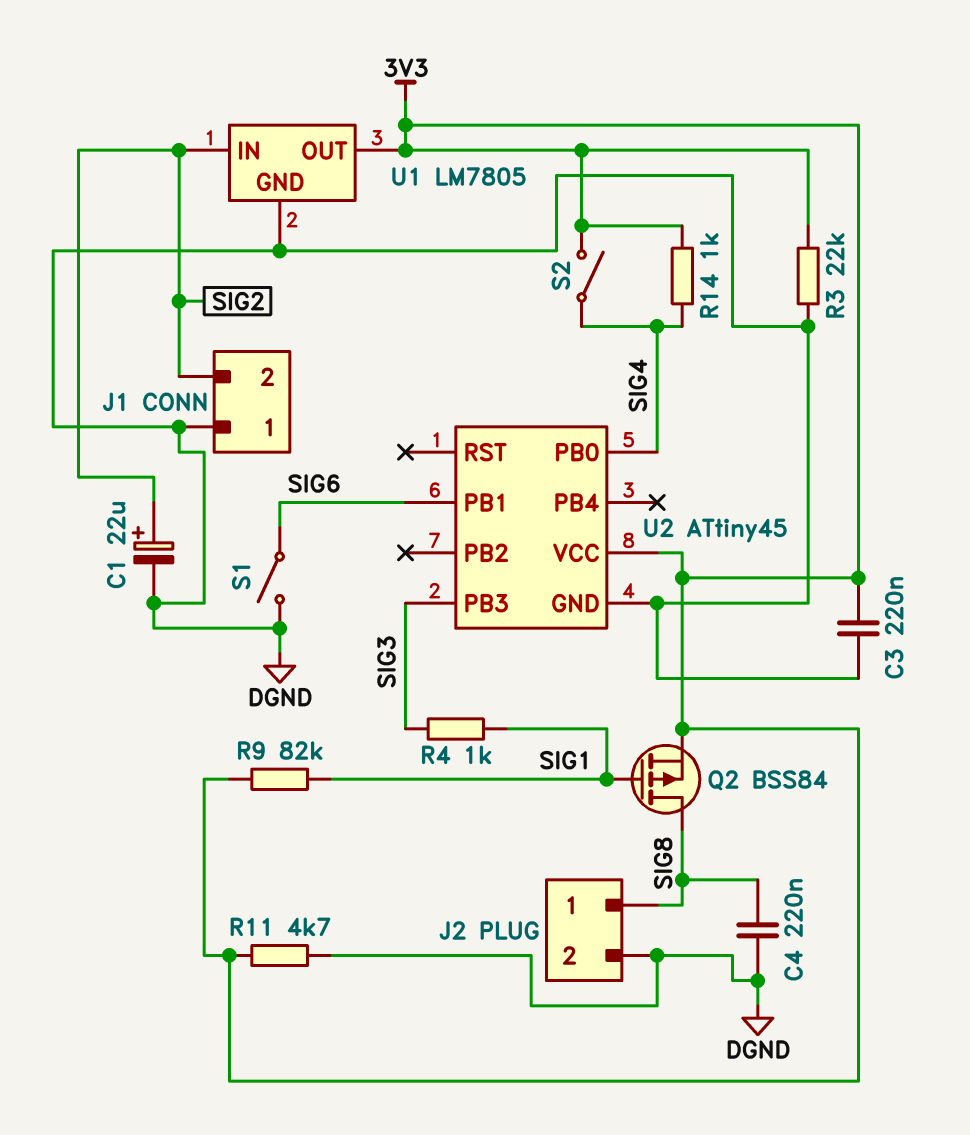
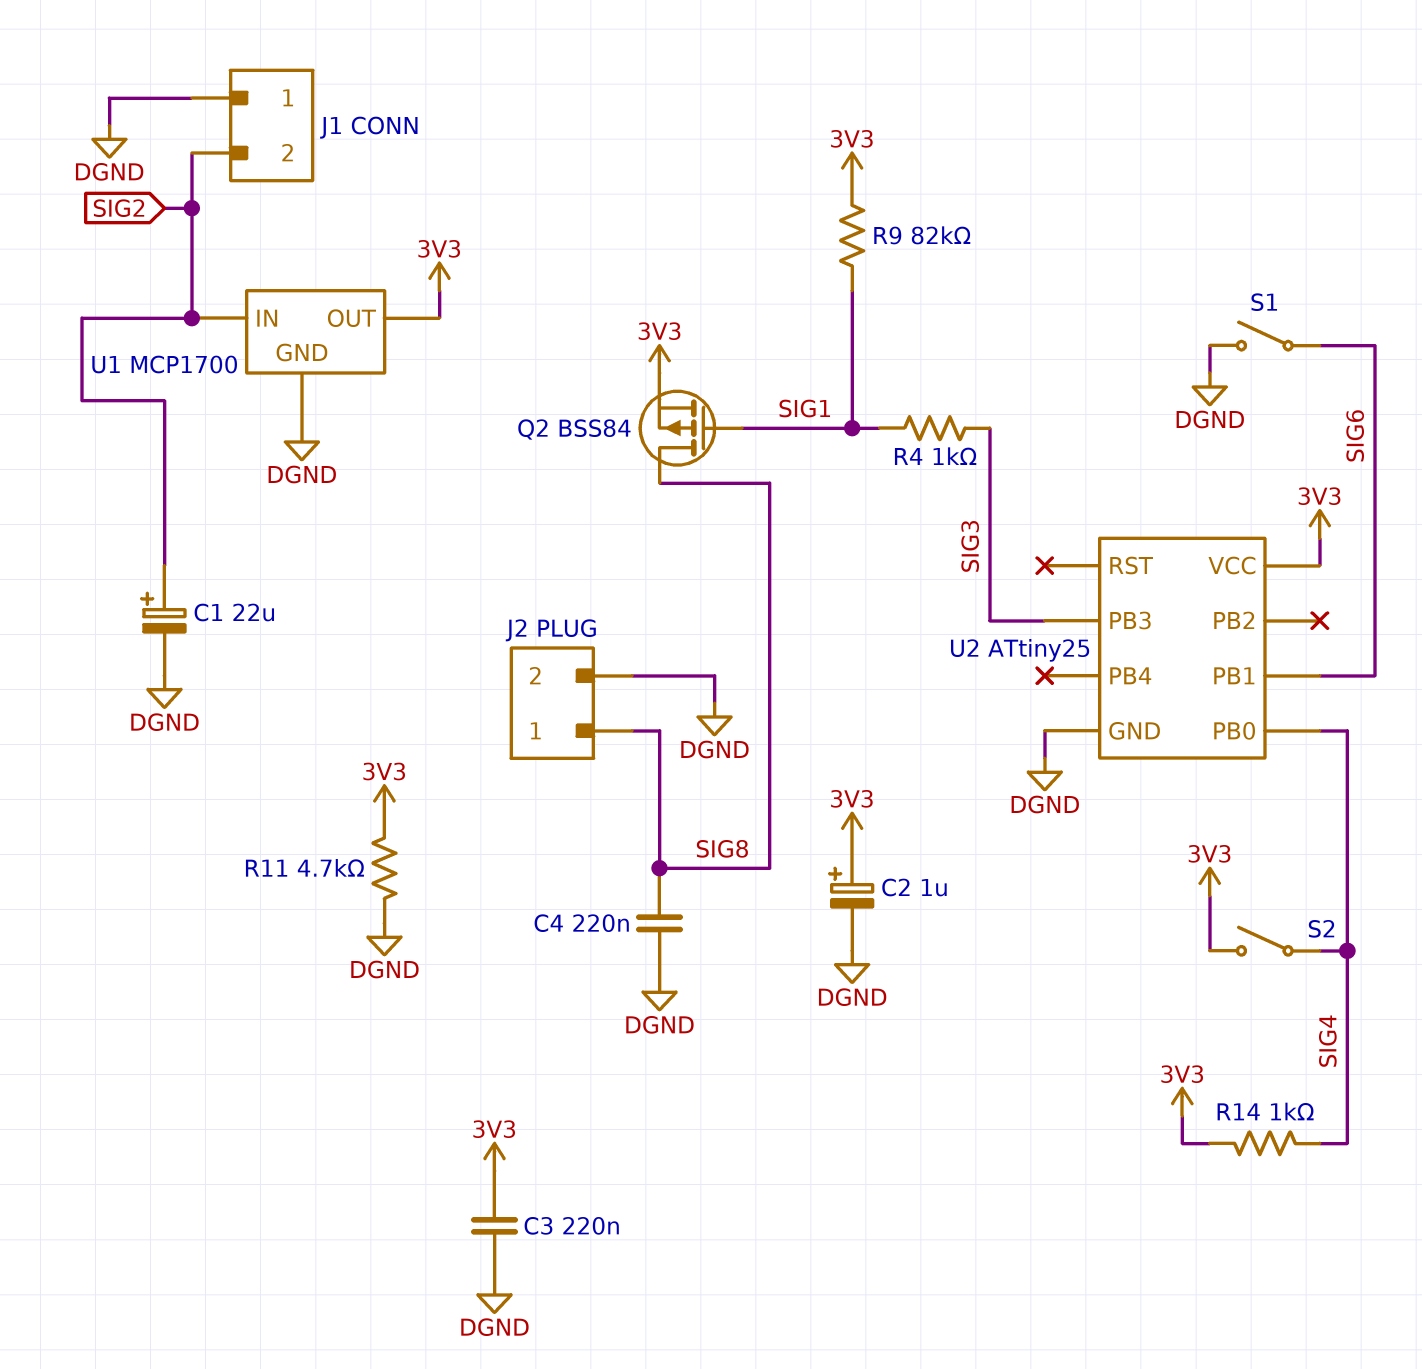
C2: none -> 1uF (plus 3V3, minus DGND)
R3: 22k (3V3, DGND) -> none
U1: LM7805 -> MCP1700
U2: ATtiny45 -> ATtiny25

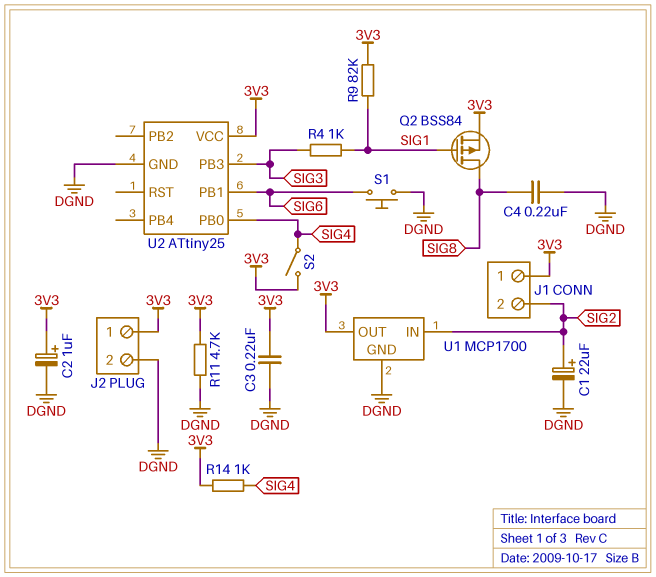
J1 pin 1: DGND -> 3V3
J2 pin 1: SIG8 -> 3V3
S1: switch (DGND, SIG6) -> button (DGND, SIG6)

